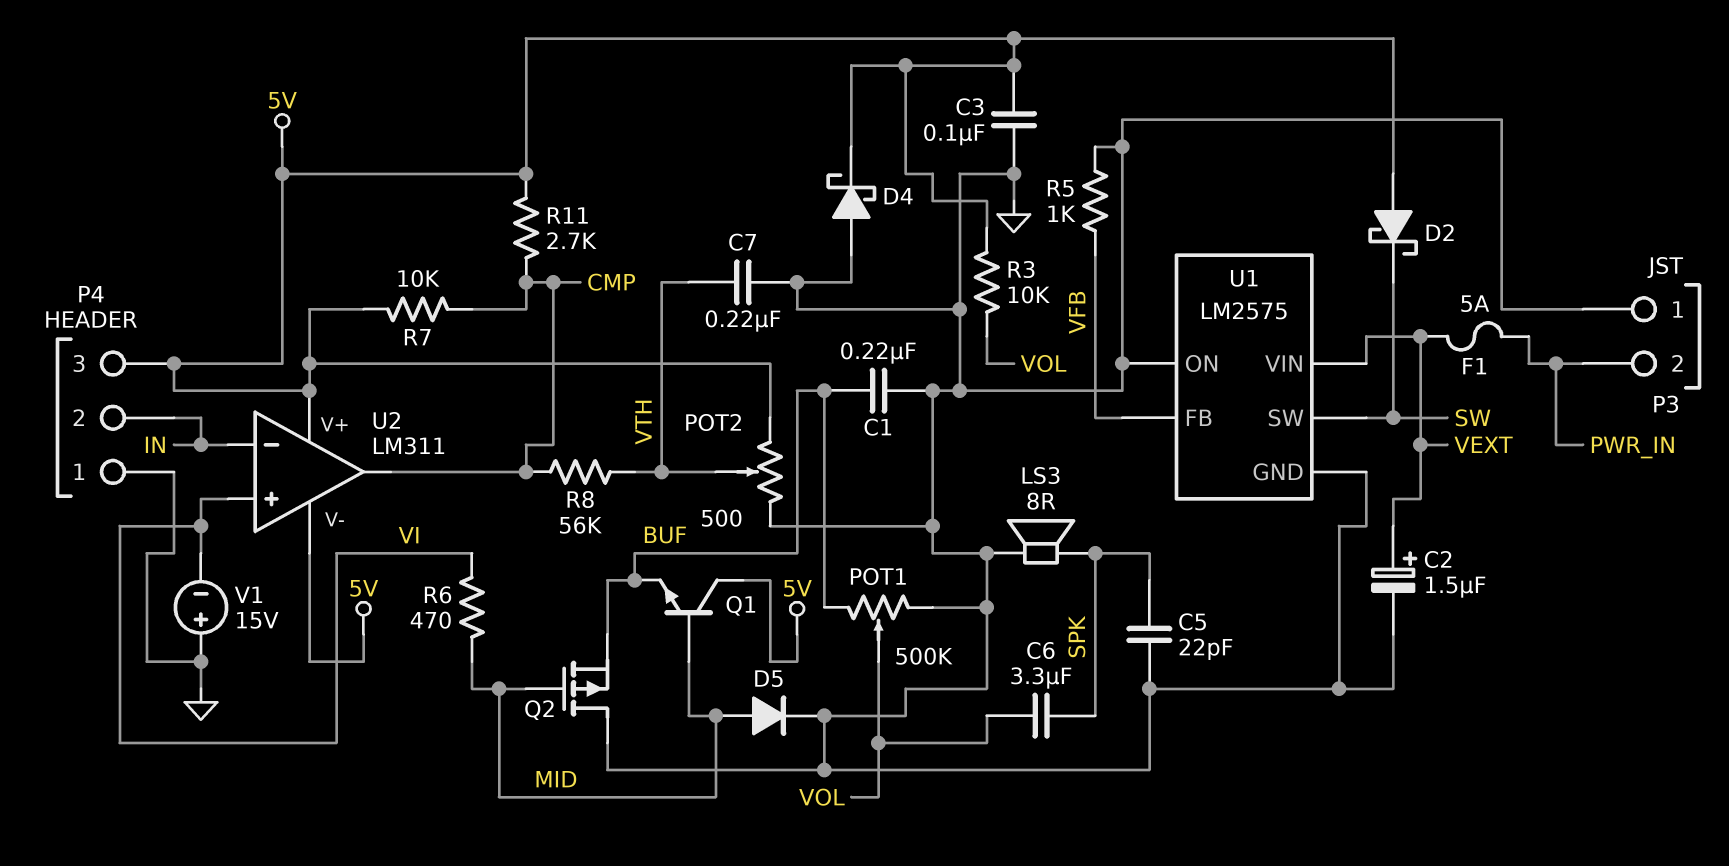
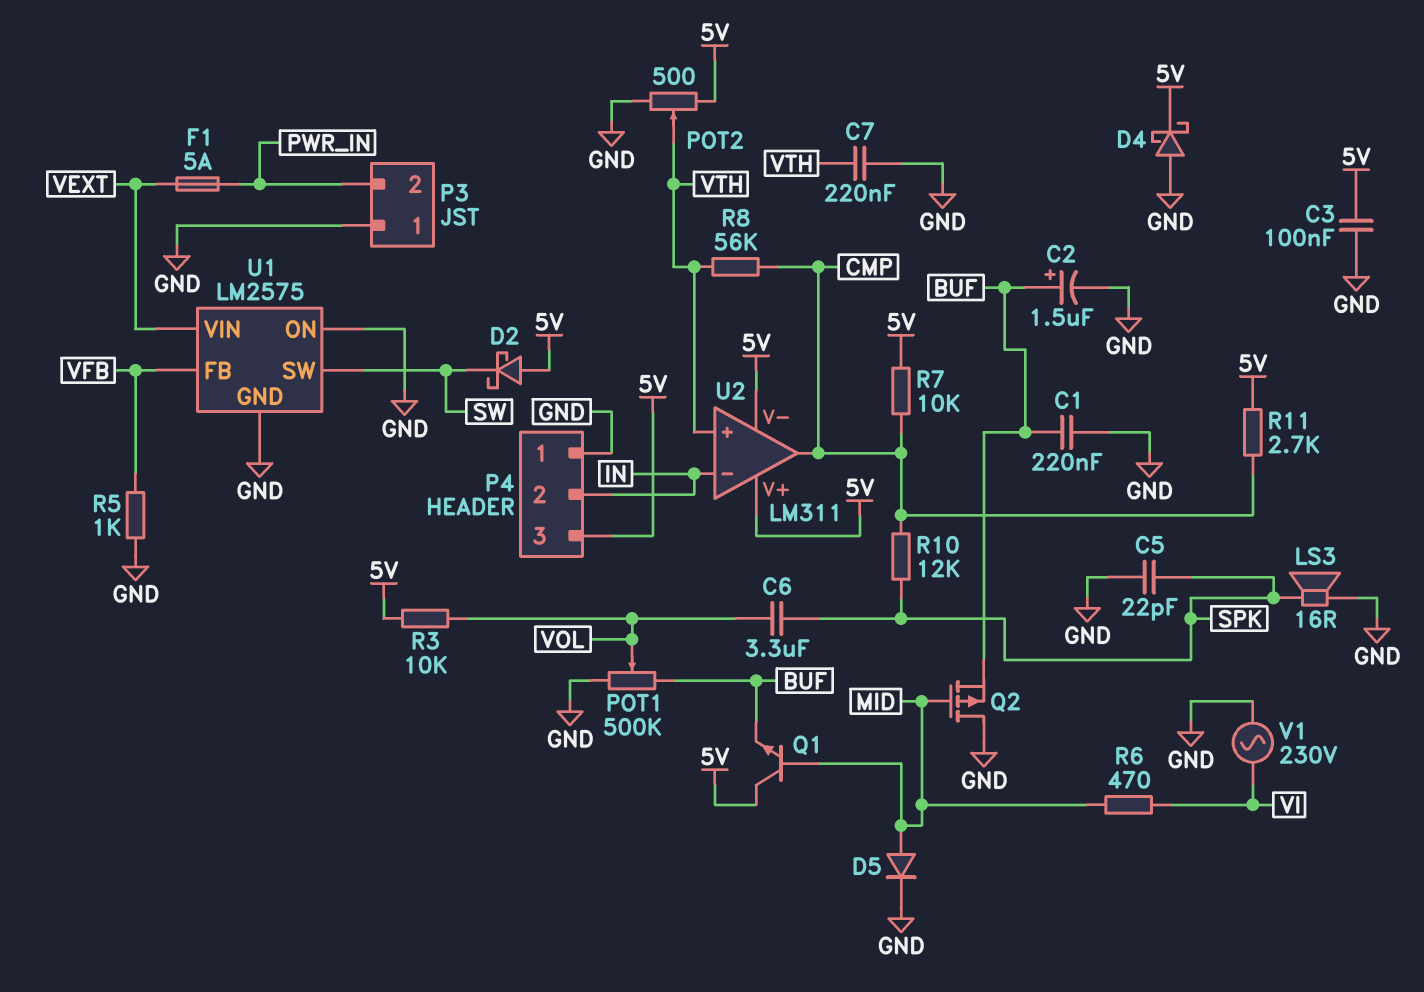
C2: 1.5uF (plus VEXT, minus GND) -> 1.5uF (plus BUF, minus GND)
LS3: speaker 8R (GND, SPK) -> speaker 16R (GND, SPK)
R10: none -> 12k (CMP, SPK)
U2 pin in+: VI -> VTH
V1: 15V (plus GND, minus VI) -> AC 230V (GND, VI)

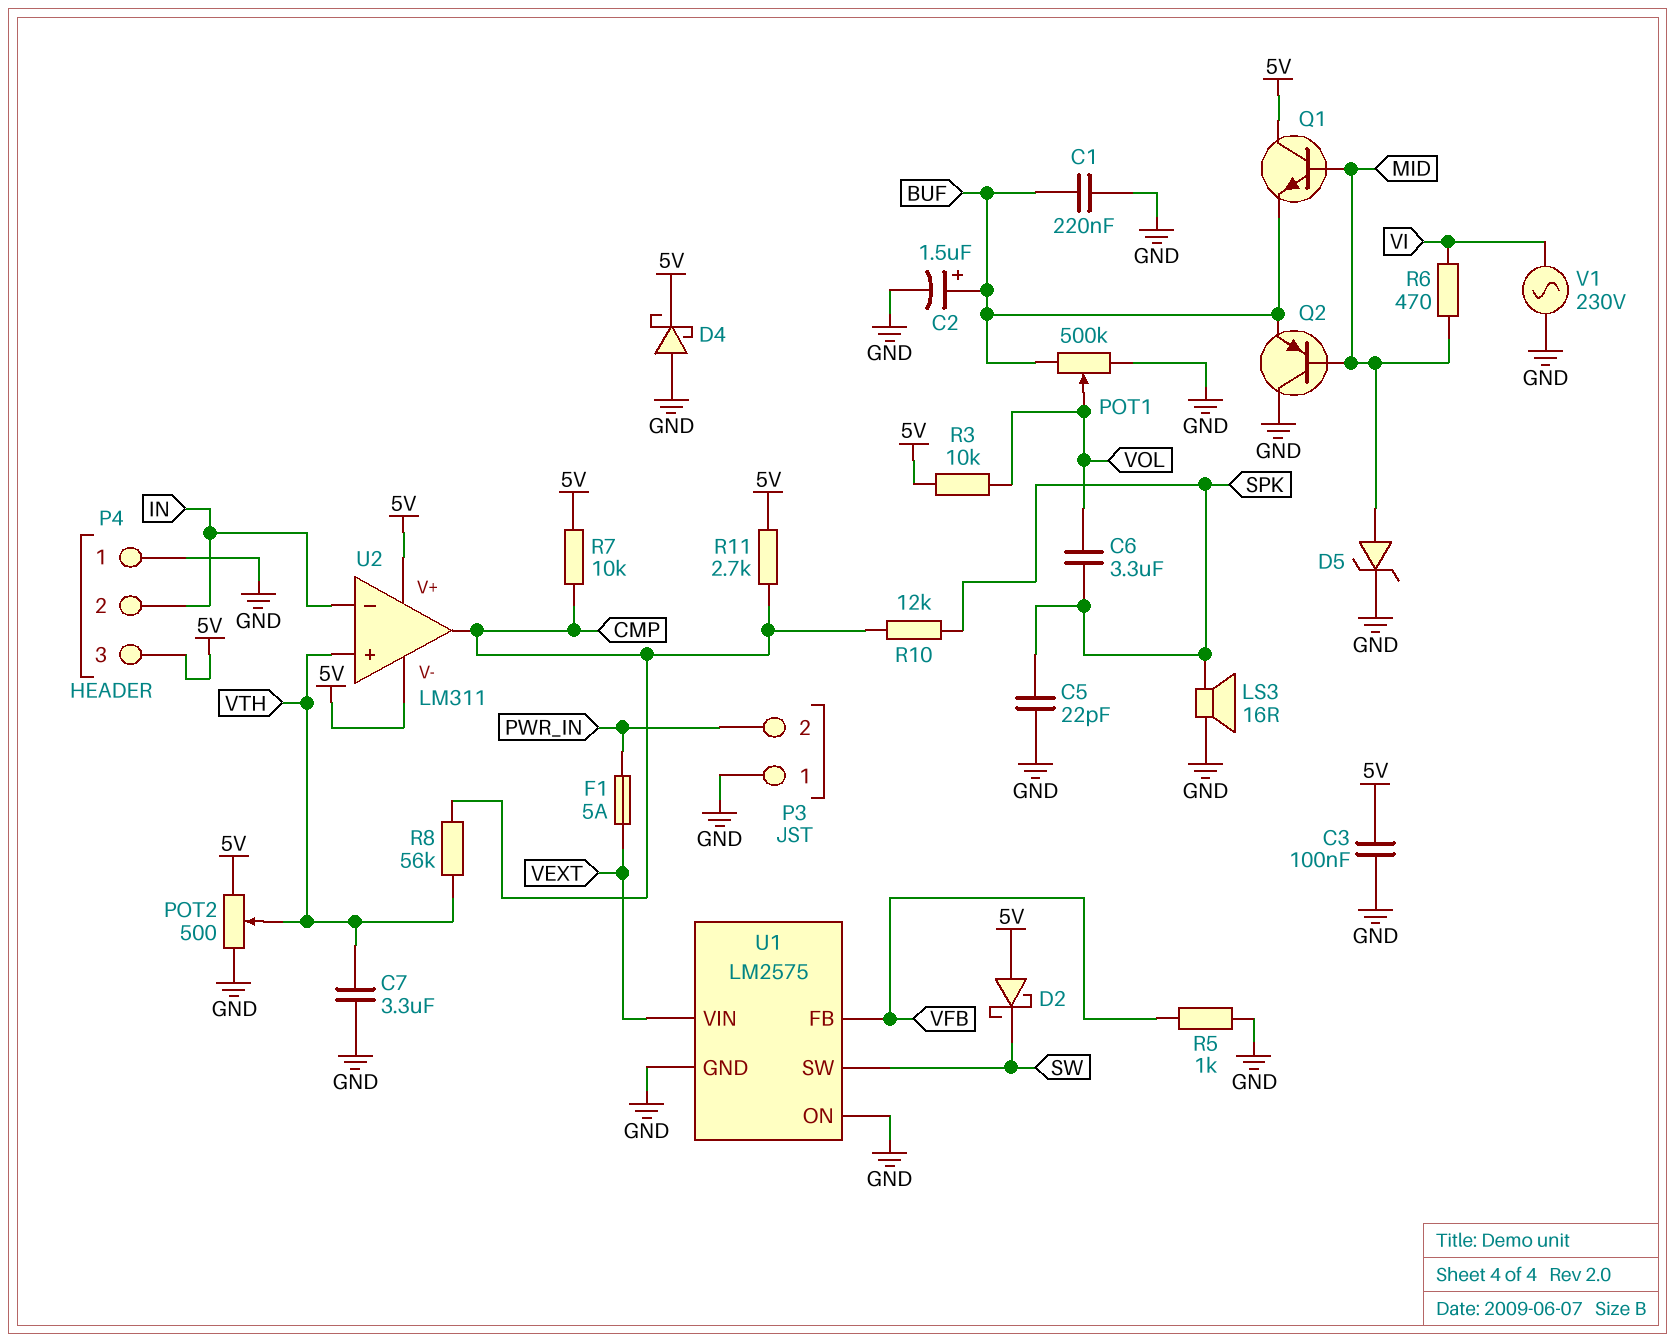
C7: 220nF (GND, VTH) -> 3.3uF (GND, VTH)
D5: diode (A MID, K GND) -> zener (A MID, K GND)
Q2: PMOS (G MID, D GND, S BUF) -> PNP (B MID, C GND, E BUF)

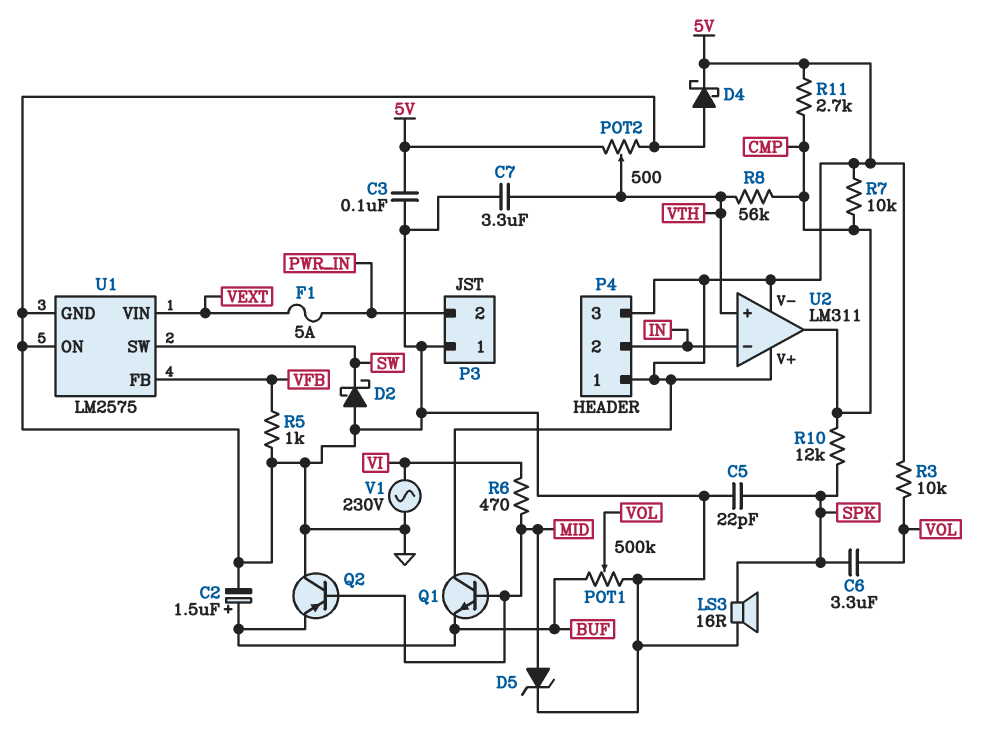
C1: 220nF (BUF, GND) -> none
D2: schottky (A 5V, K SW) -> schottky (A GND, K SW)
P4 pin 1: GND -> 5V

